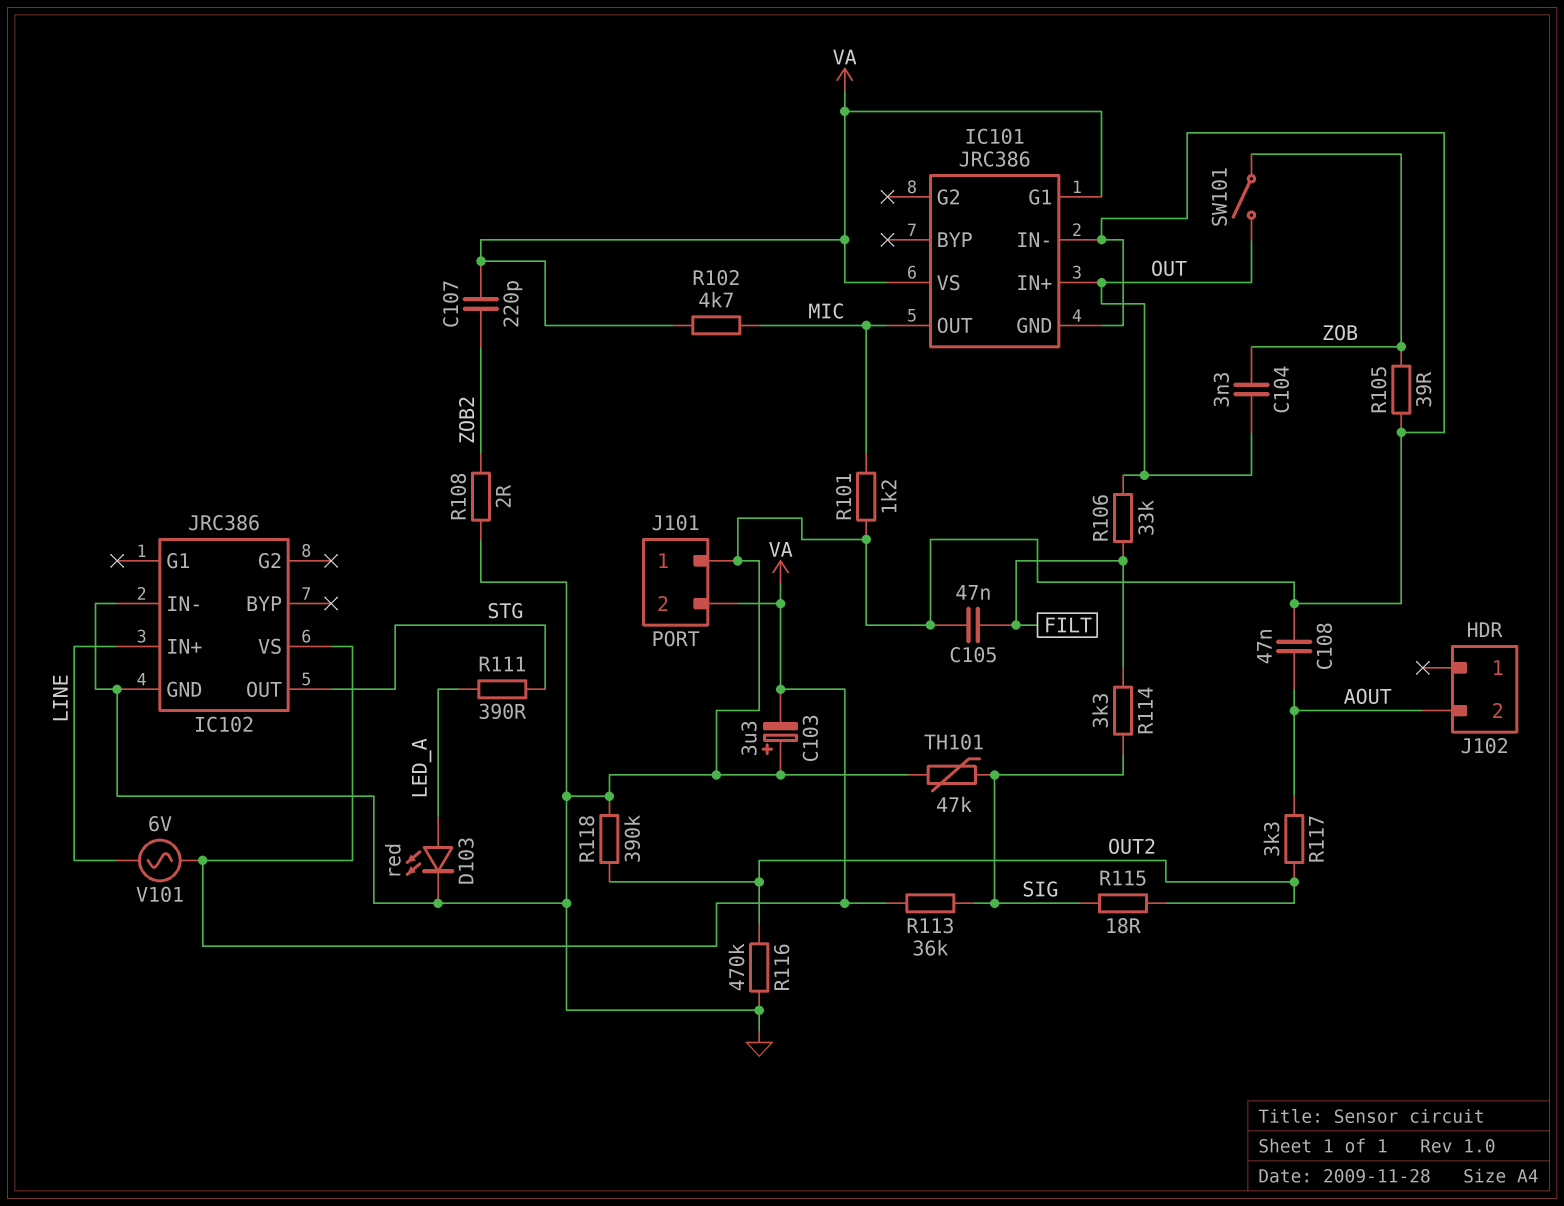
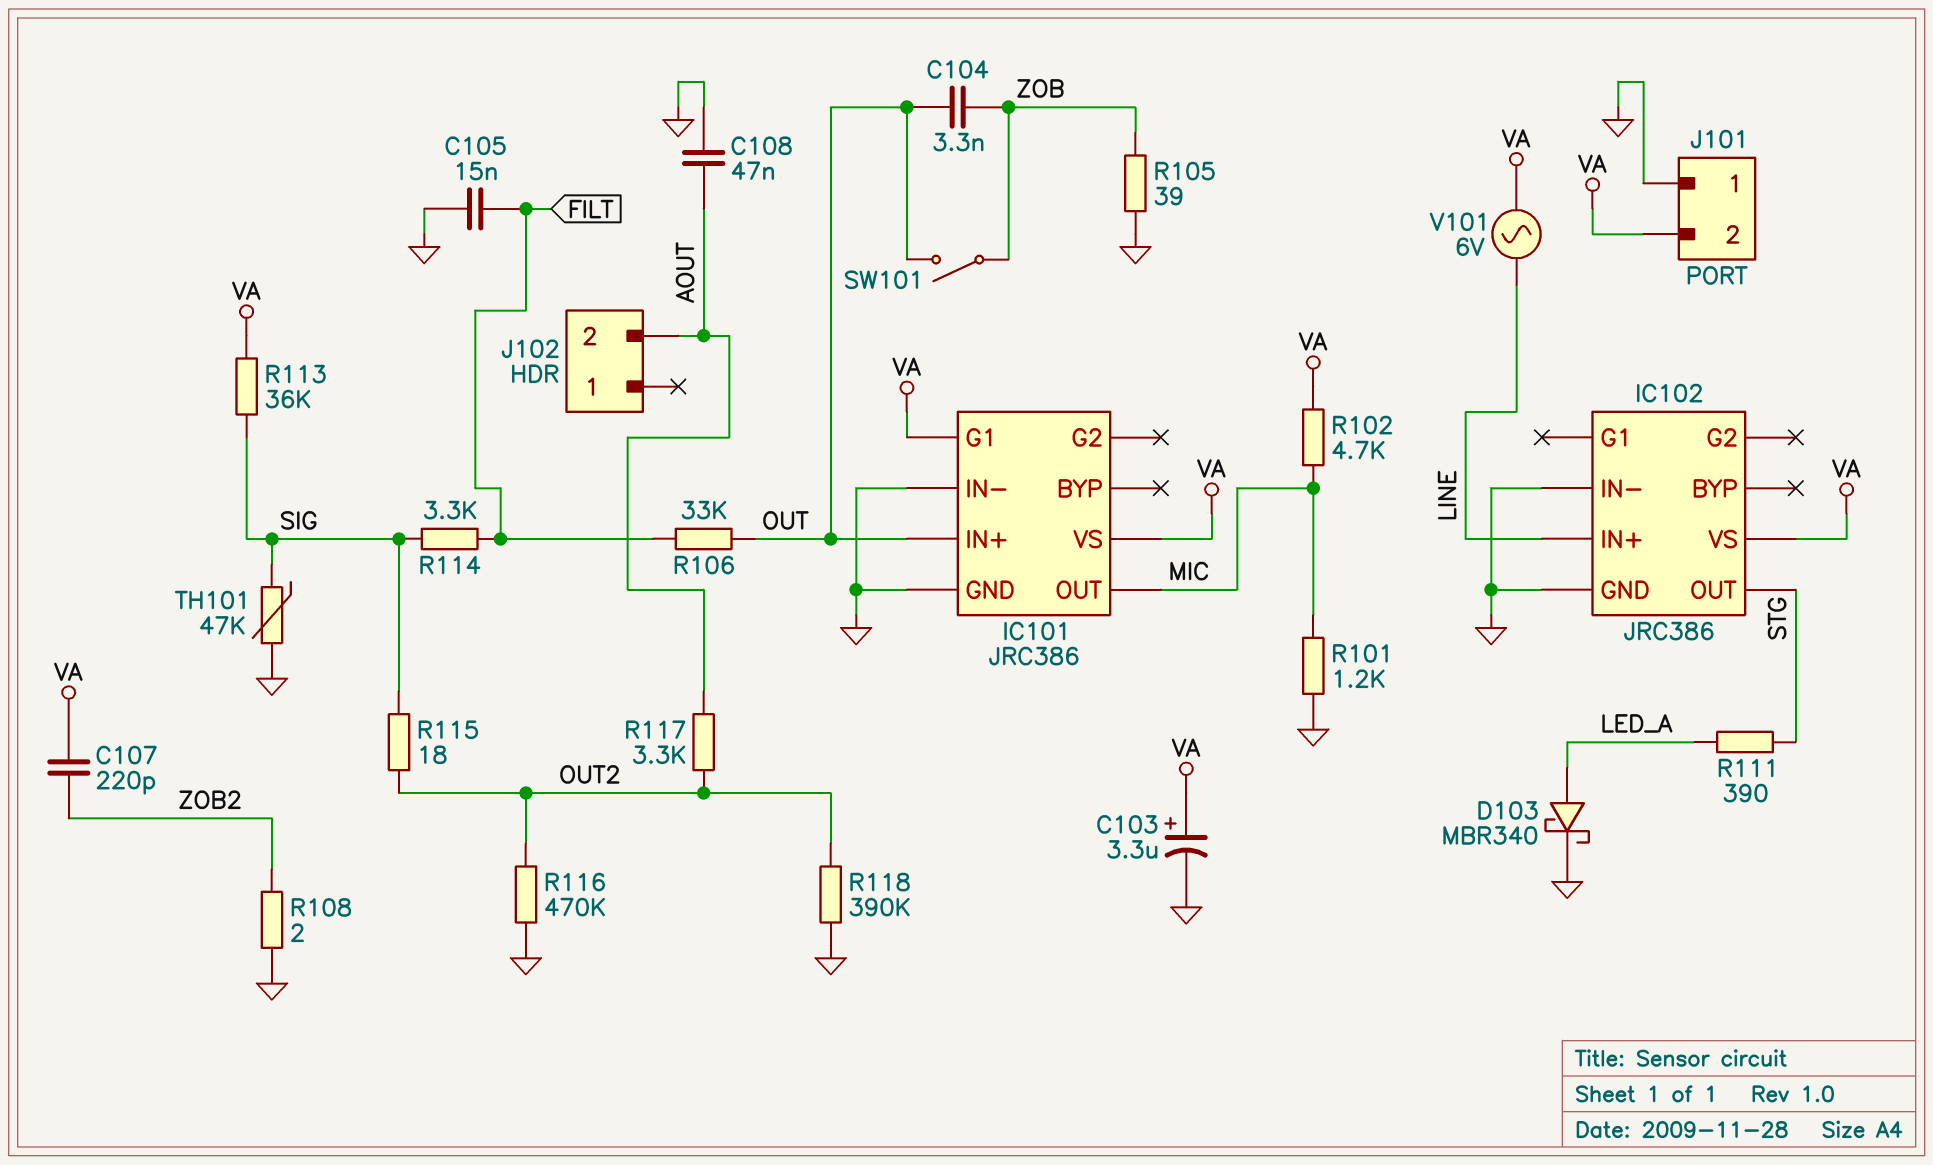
C103: 3.3uF (plus GND, minus VA) -> 3.3uF (plus VA, minus GND)
C105: 47nF (FILT, GND) -> 15nF (FILT, GND)
D103: LED red (A LED_A, K GND) -> schottky MBR340 (A LED_A, K GND)

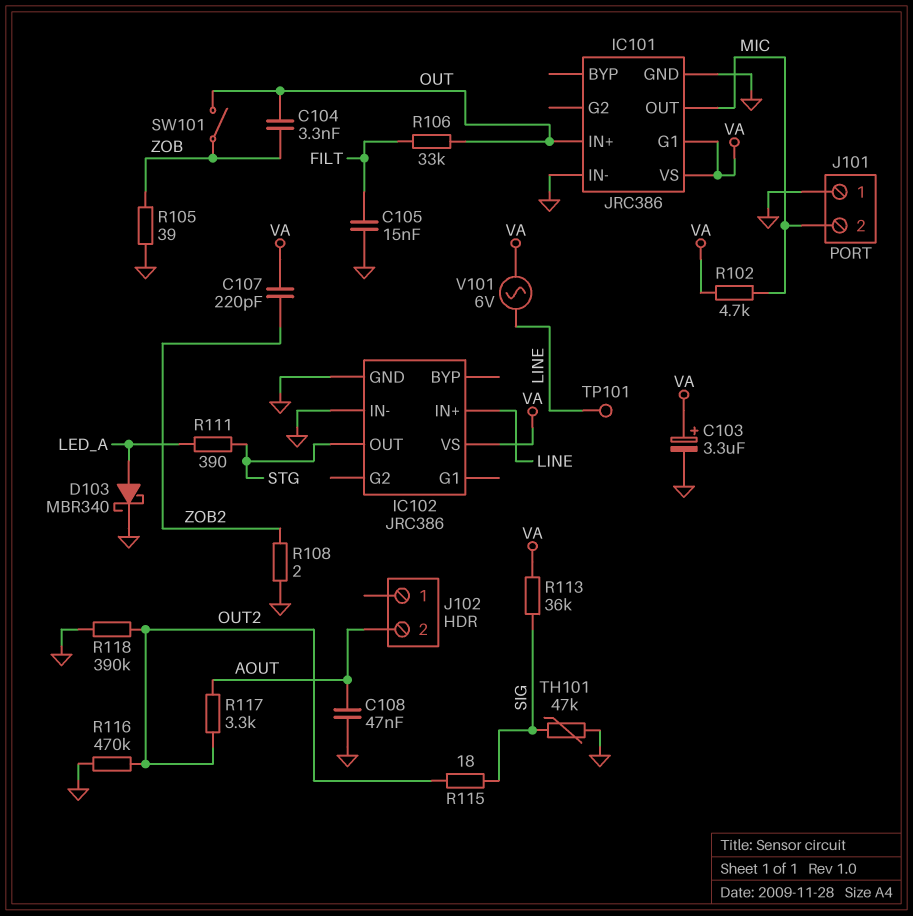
J101 pin 2: VA -> MIC
R101: 1.2k (GND, MIC) -> none
R114: 3.3k (FILT, SIG) -> none
TP101: none -> test point (LINE)

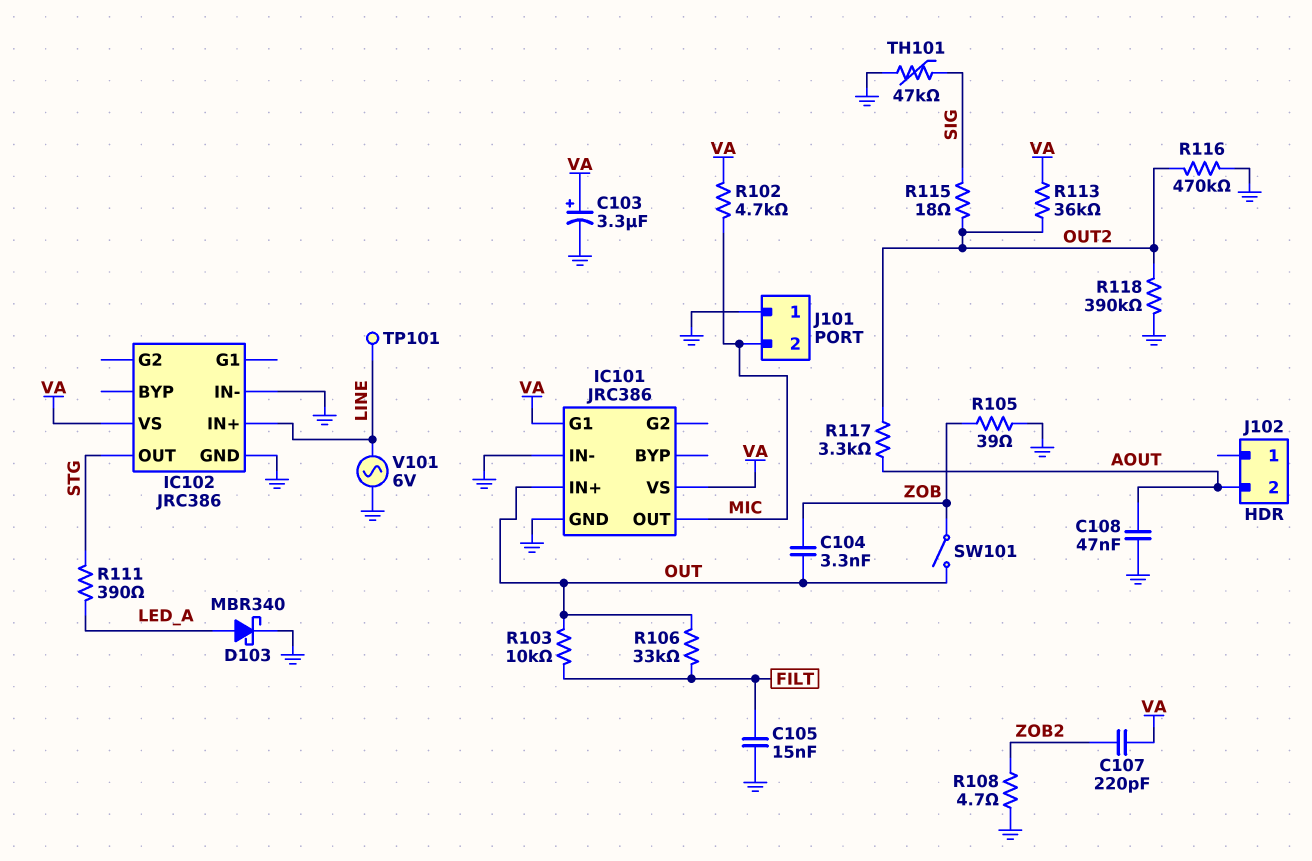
R103: none -> 10k (FILT, OUT)
R108: 2 (GND, ZOB2) -> 4.7 (GND, ZOB2)
R113: 36k (SIG, VA) -> 36k (OUT2, VA)
V101: AC 6V (LINE, VA) -> AC 6V (GND, LINE)

